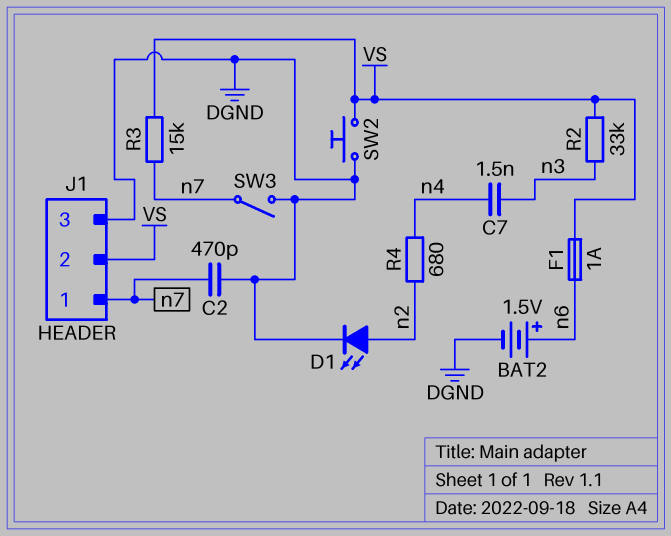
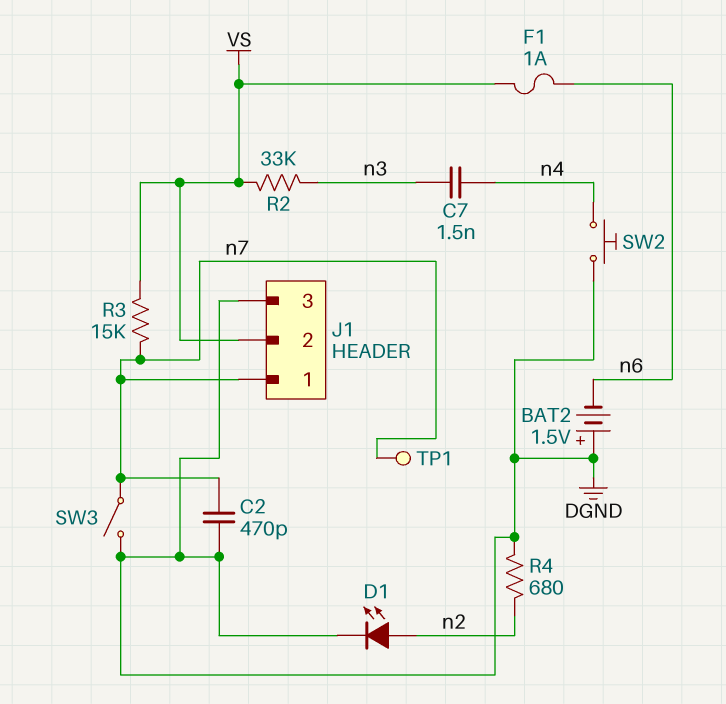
BAT2: 1.5V (plus n6, minus DGND) -> 1.5V (plus DGND, minus n6)
R4: 680 (n2, n4) -> 680 (DGND, n2)
SW2: button (DGND, VS) -> button (DGND, n4)
TP1: none -> test point (n7)

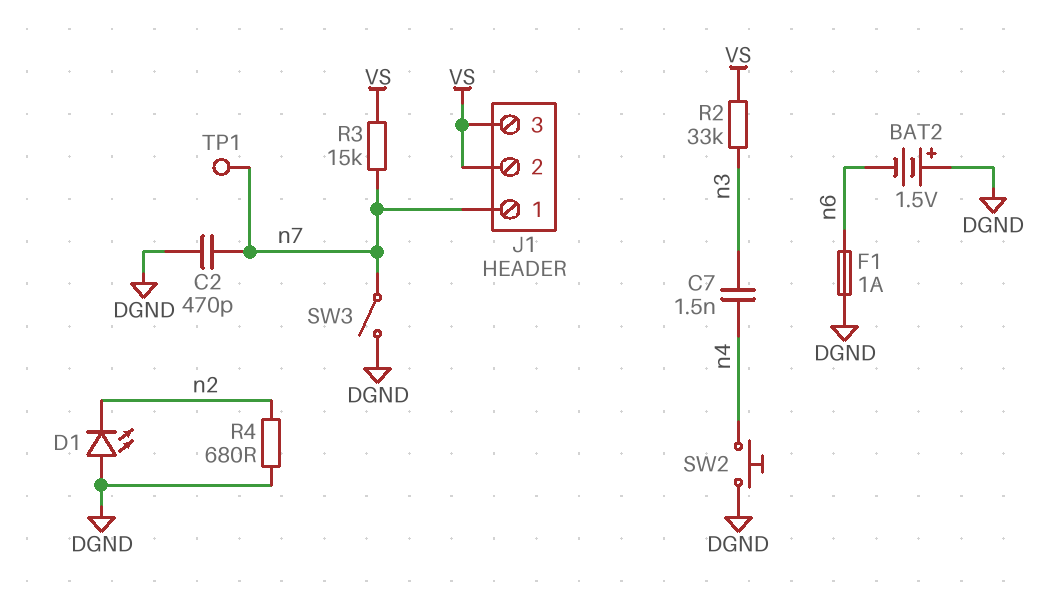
D1: LED (A n2, K DGND) -> LED (A DGND, K n2)
F1: 1A (VS, n6) -> 1A (DGND, n6)
J1 pin 3: DGND -> VS

